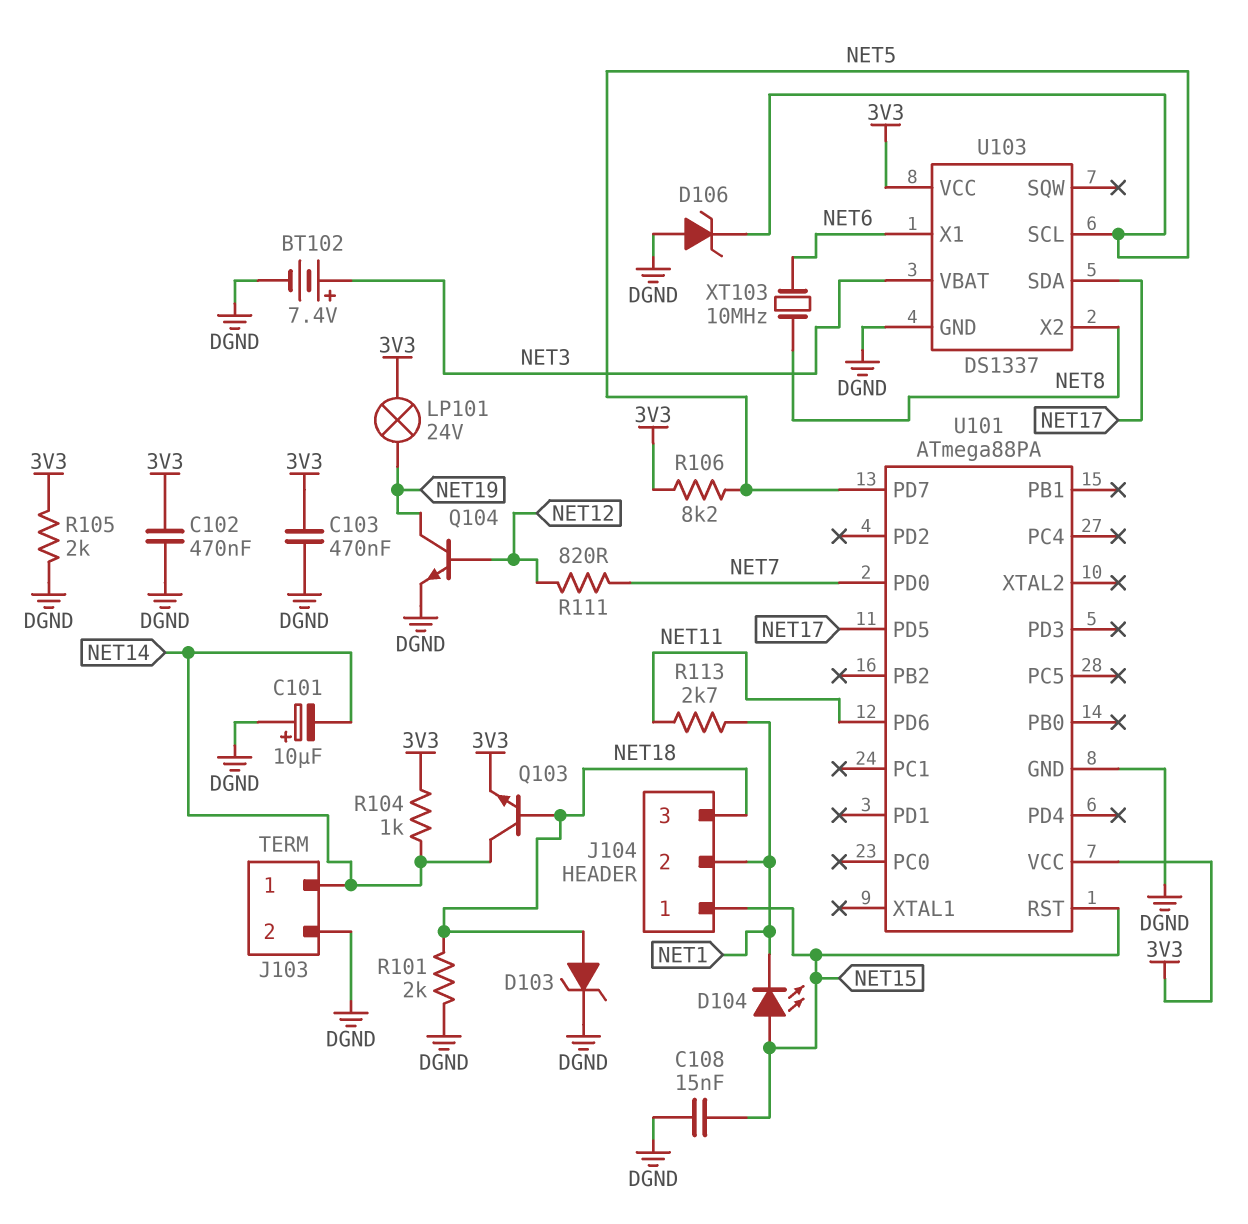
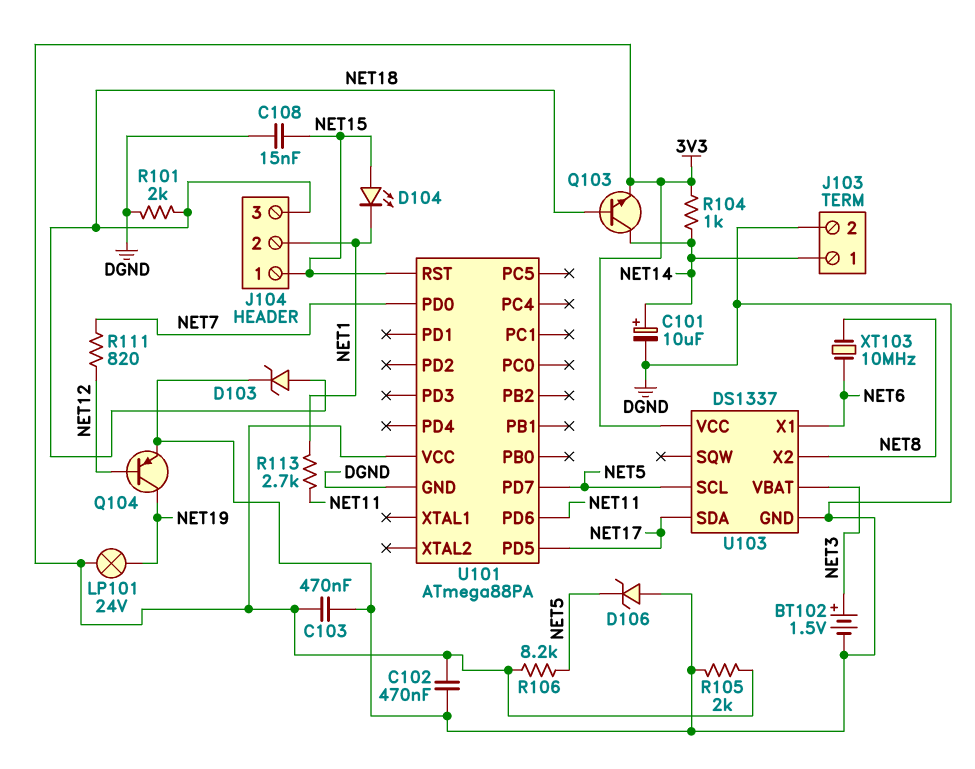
BT102: 7.4V (plus NET3, minus DGND) -> 1.5V (plus NET3, minus DGND)
C101: 10uF (plus DGND, minus NET14) -> 10uF (plus NET14, minus DGND)
Q104: NPN (B NET12, C NET19, E DGND) -> PNP (B NET12, C NET19, E DGND)

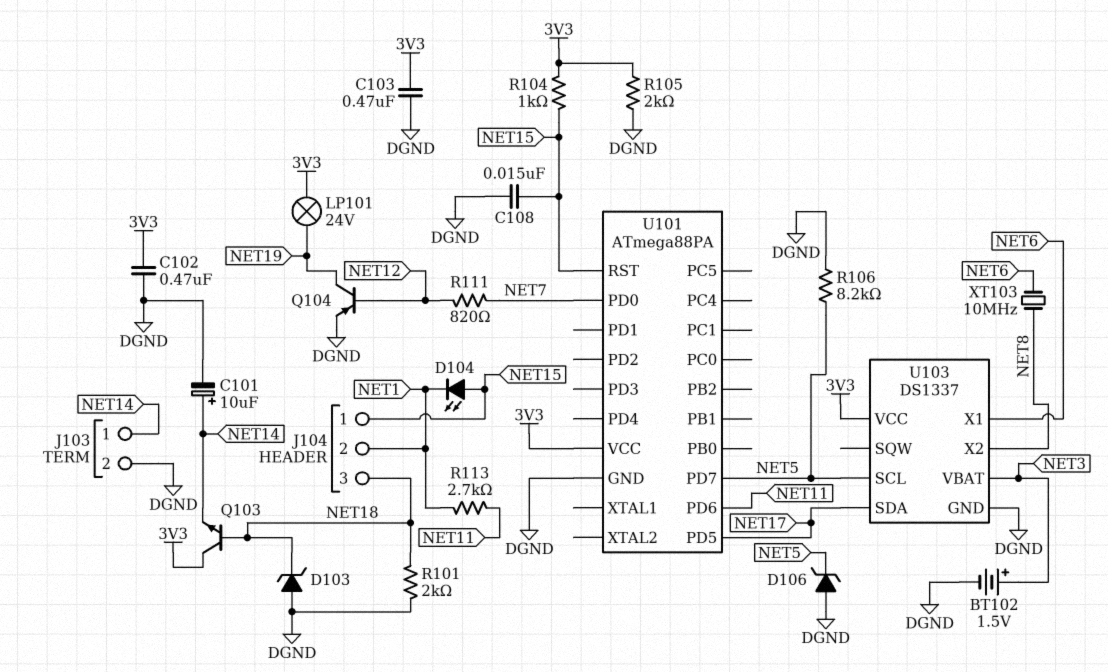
D103: zener (A NET18, K DGND) -> zener (A DGND, K NET18)
Q103: NPN (B NET18, C NET14, E 3V3) -> NPN (B NET18, C 3V3, E NET14)
R104: 1k (3V3, NET14) -> 1k (3V3, NET15)
R106: 8.2k (3V3, NET5) -> 8.2k (DGND, NET5)

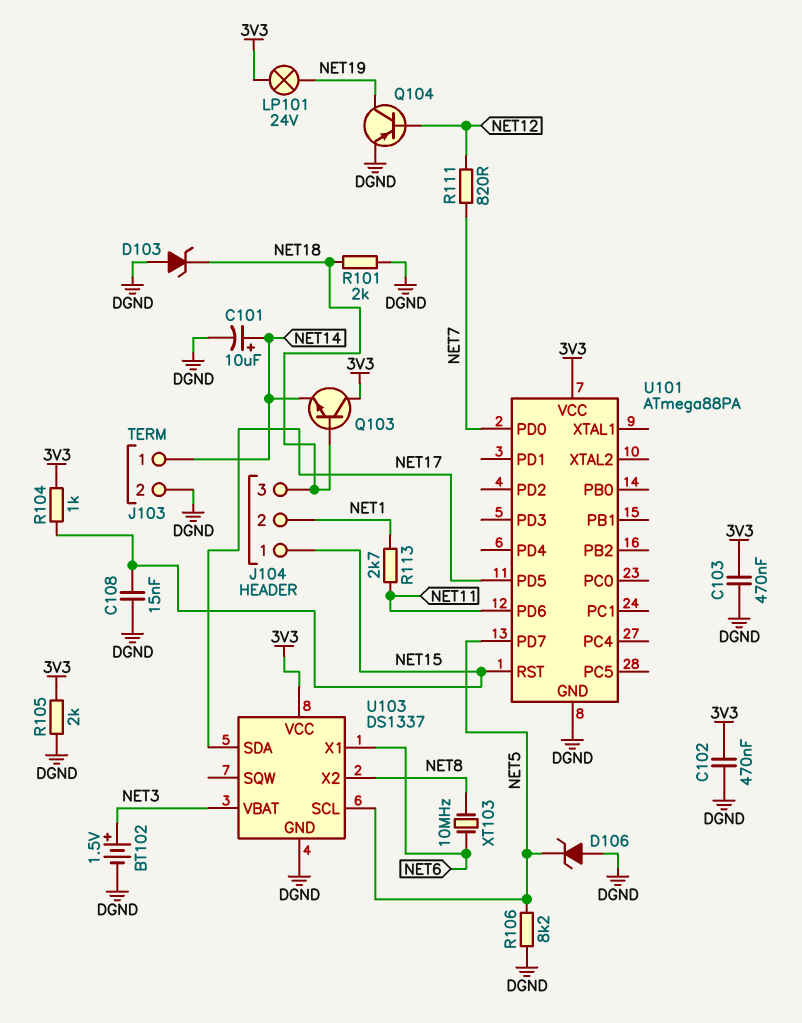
D104: LED (A NET15, K NET1) -> none

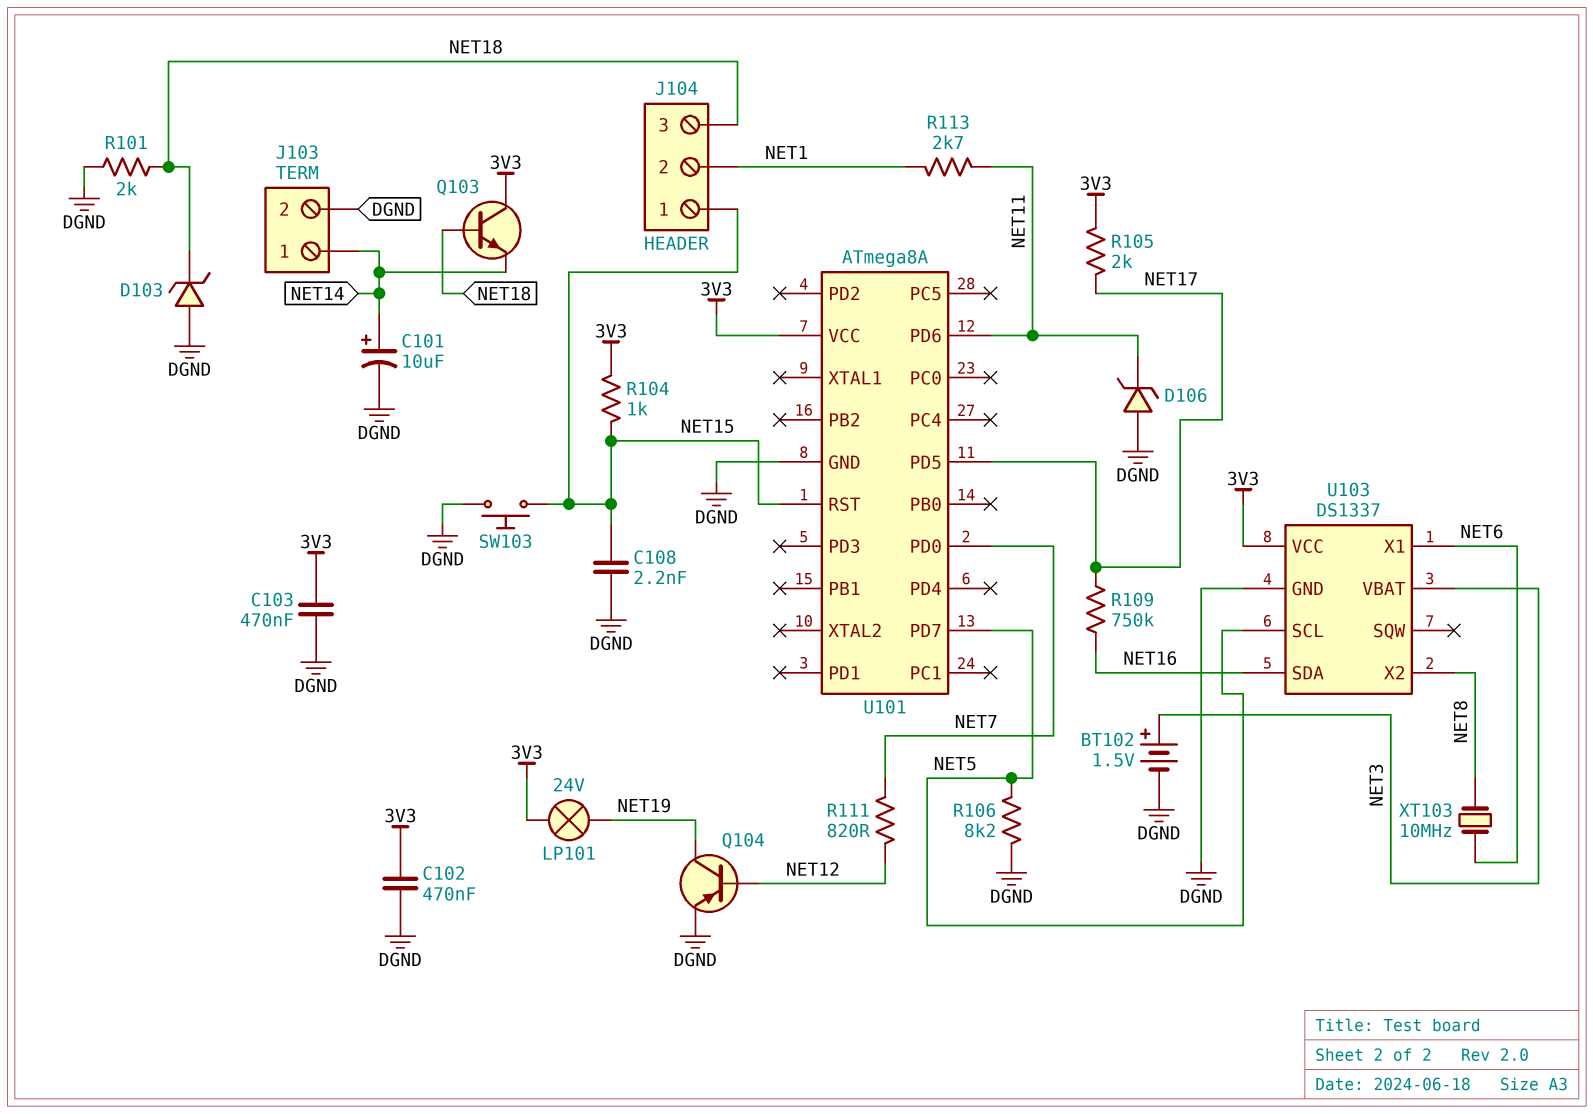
C108: 15nF (DGND, NET15) -> 2.2nF (DGND, NET15)
D106: zener (A DGND, K NET5) -> zener (A DGND, K NET11)
R105: 2k (3V3, DGND) -> 2k (3V3, NET17)
R109: none -> 750k (NET16, NET17)
SW103: none -> button (DGND, NET15)
U101: ATmega88PA -> ATmega8A
U103 pin SDA: NET17 -> NET16

